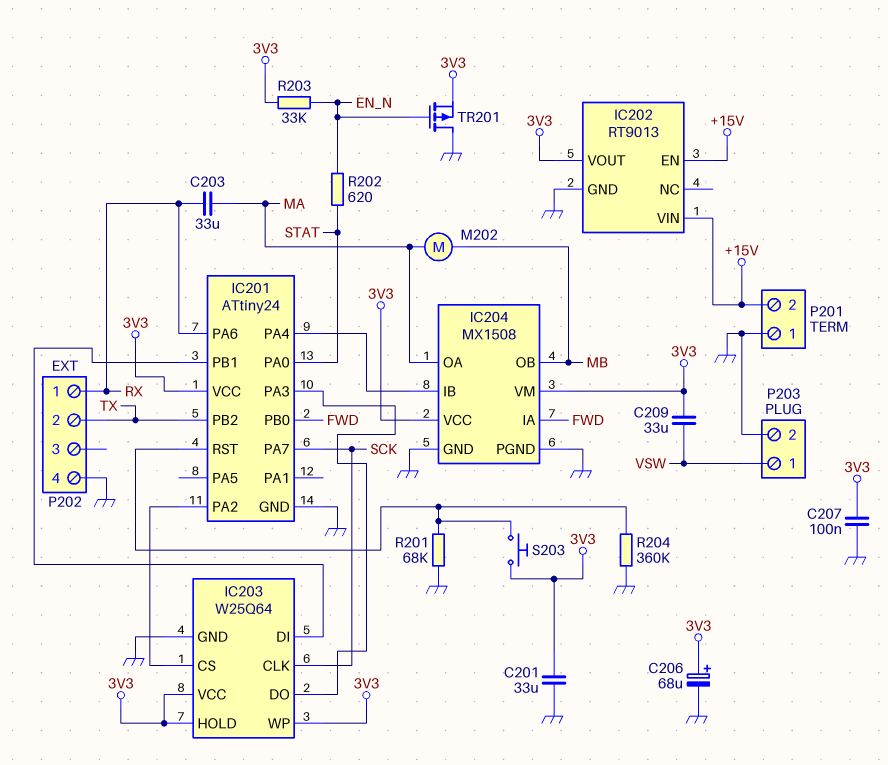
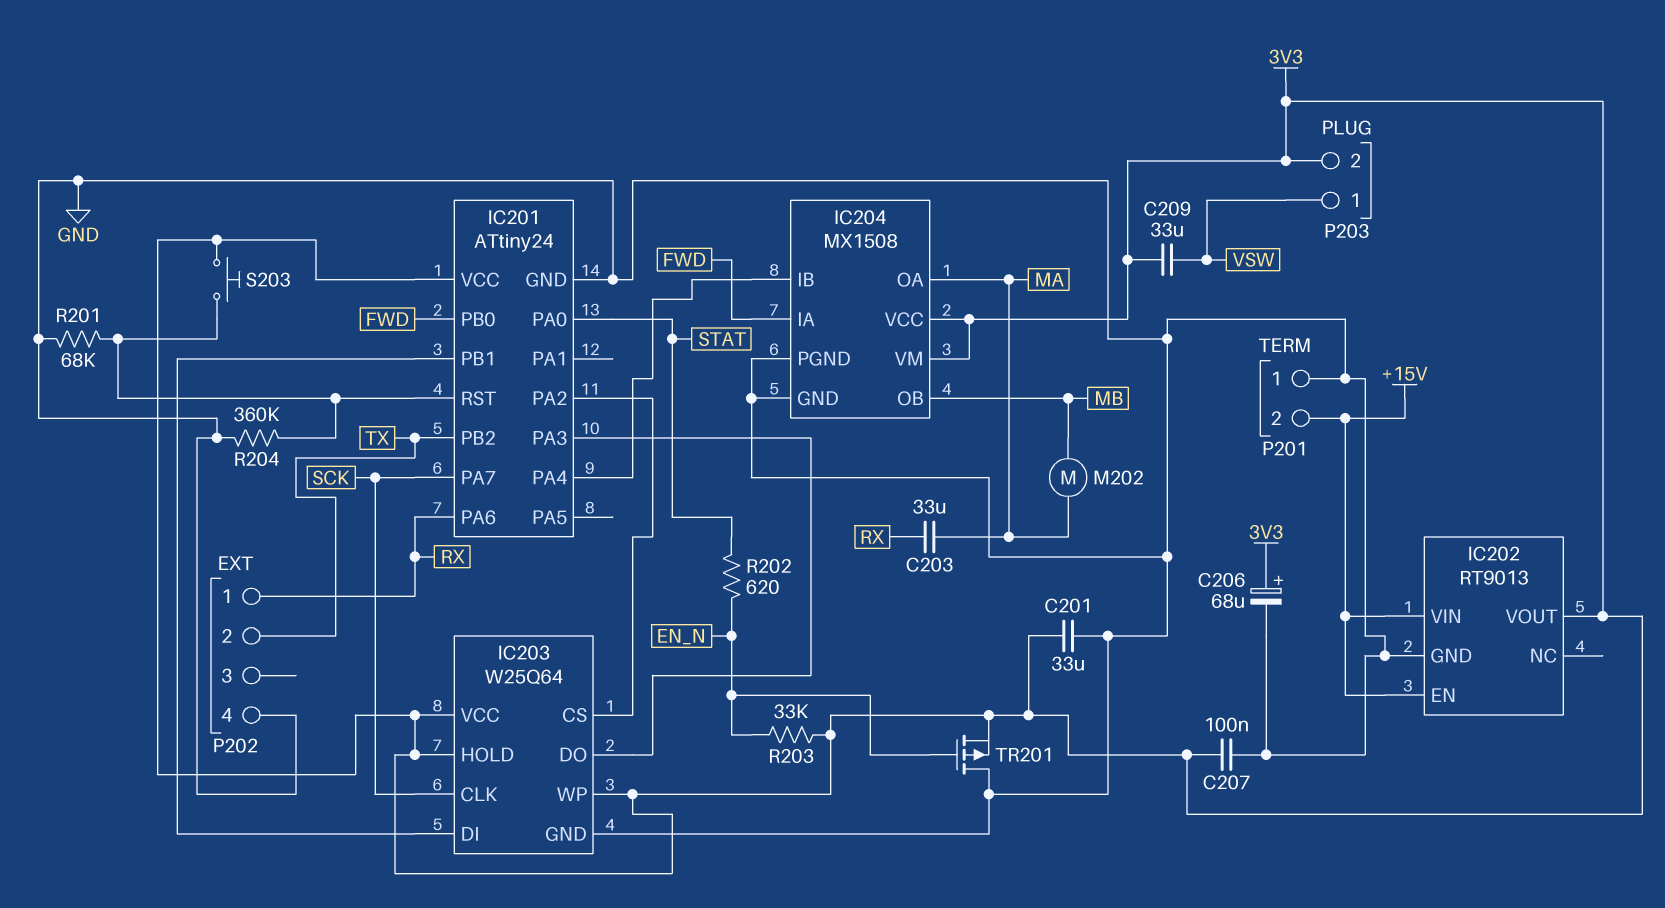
P203 pin 2: GND -> 3V3

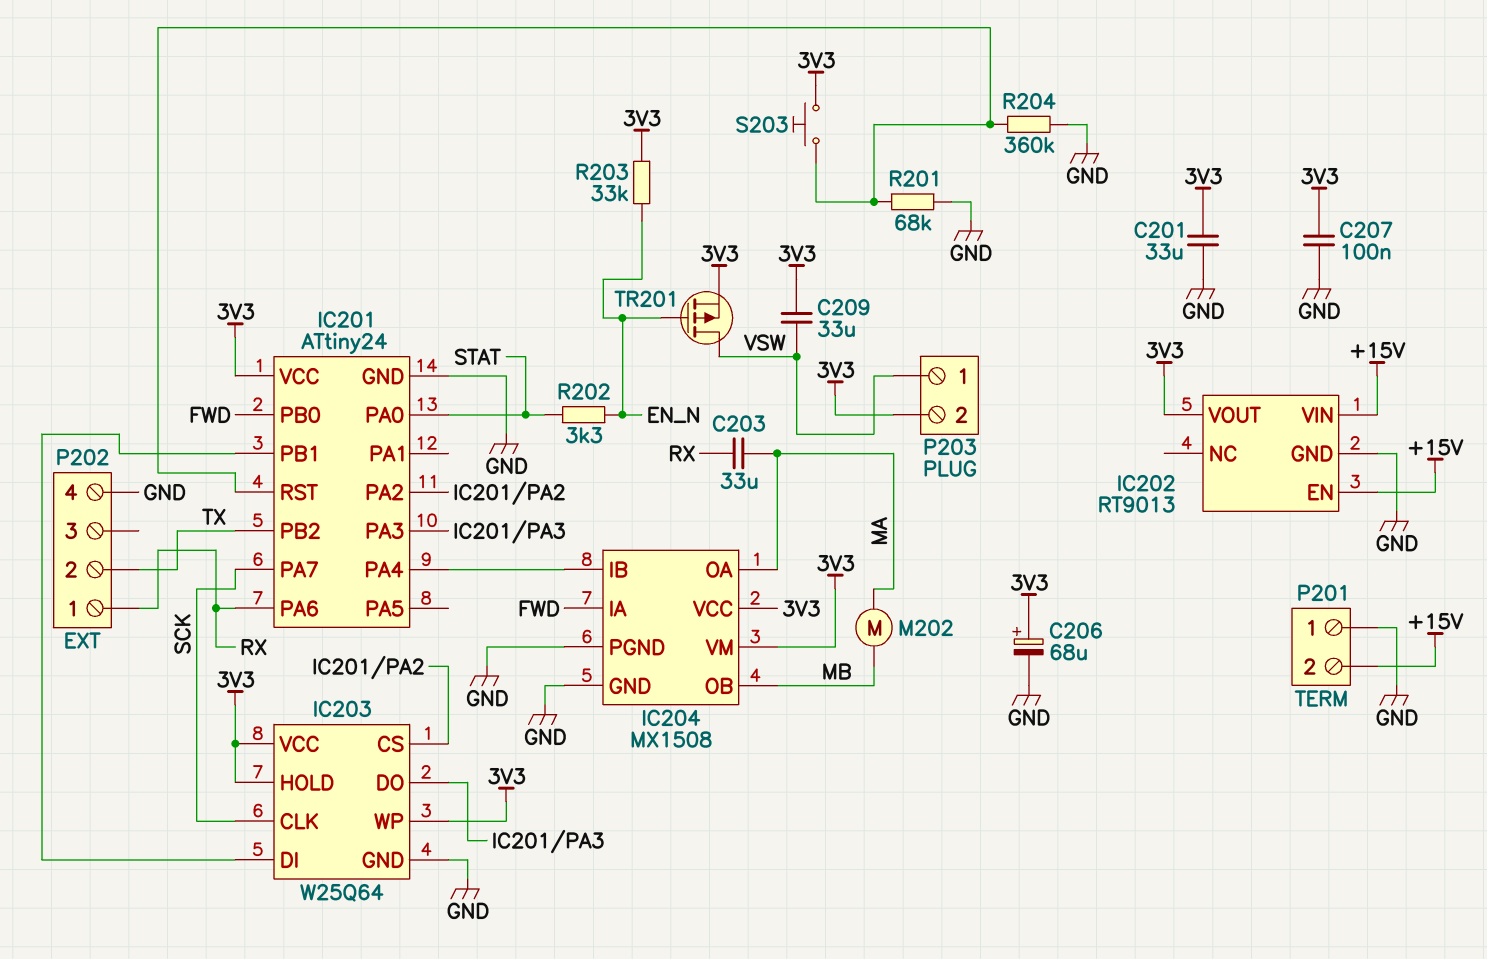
R202: 620 (EN_N, STAT) -> 3.3k (EN_N, STAT)
TR201: PMOS (G EN_N, D GND, S 3V3) -> PMOS (G EN_N, D VSW, S 3V3)

